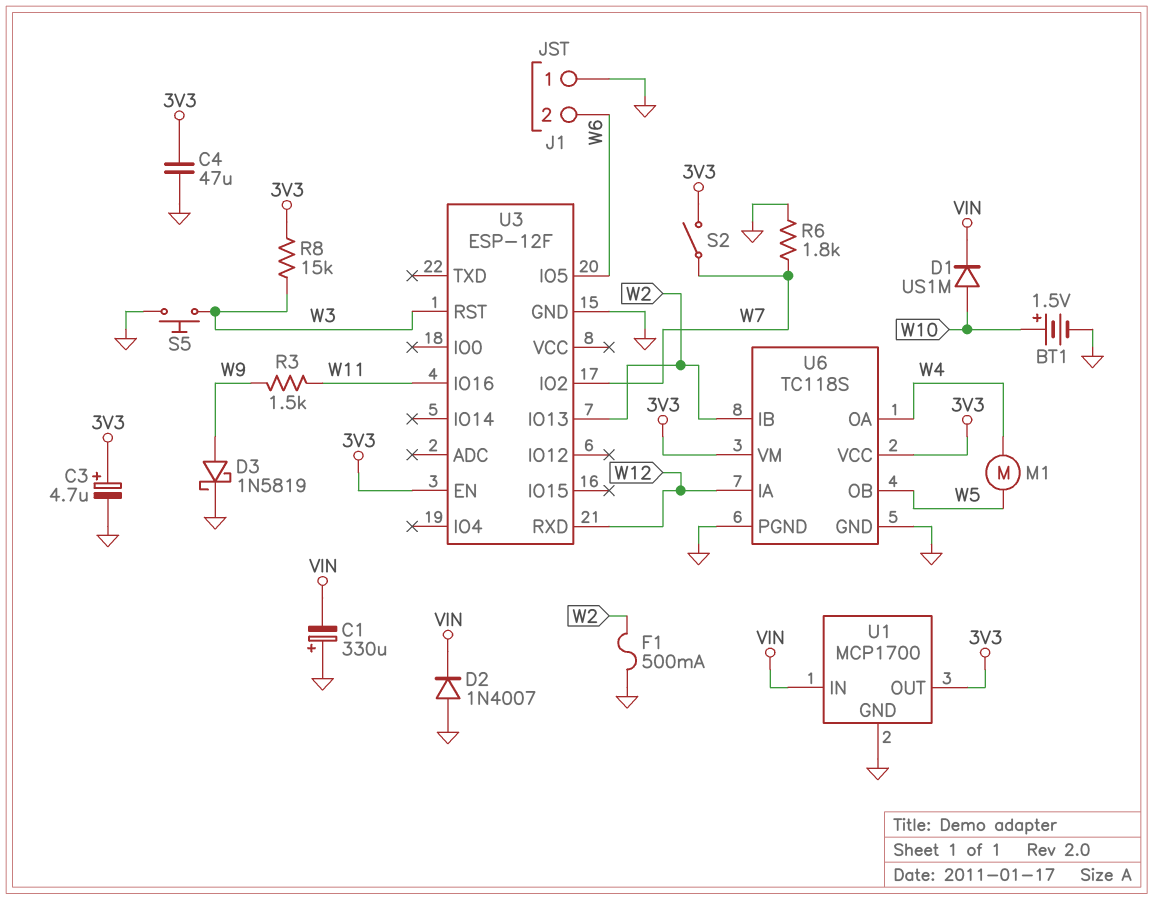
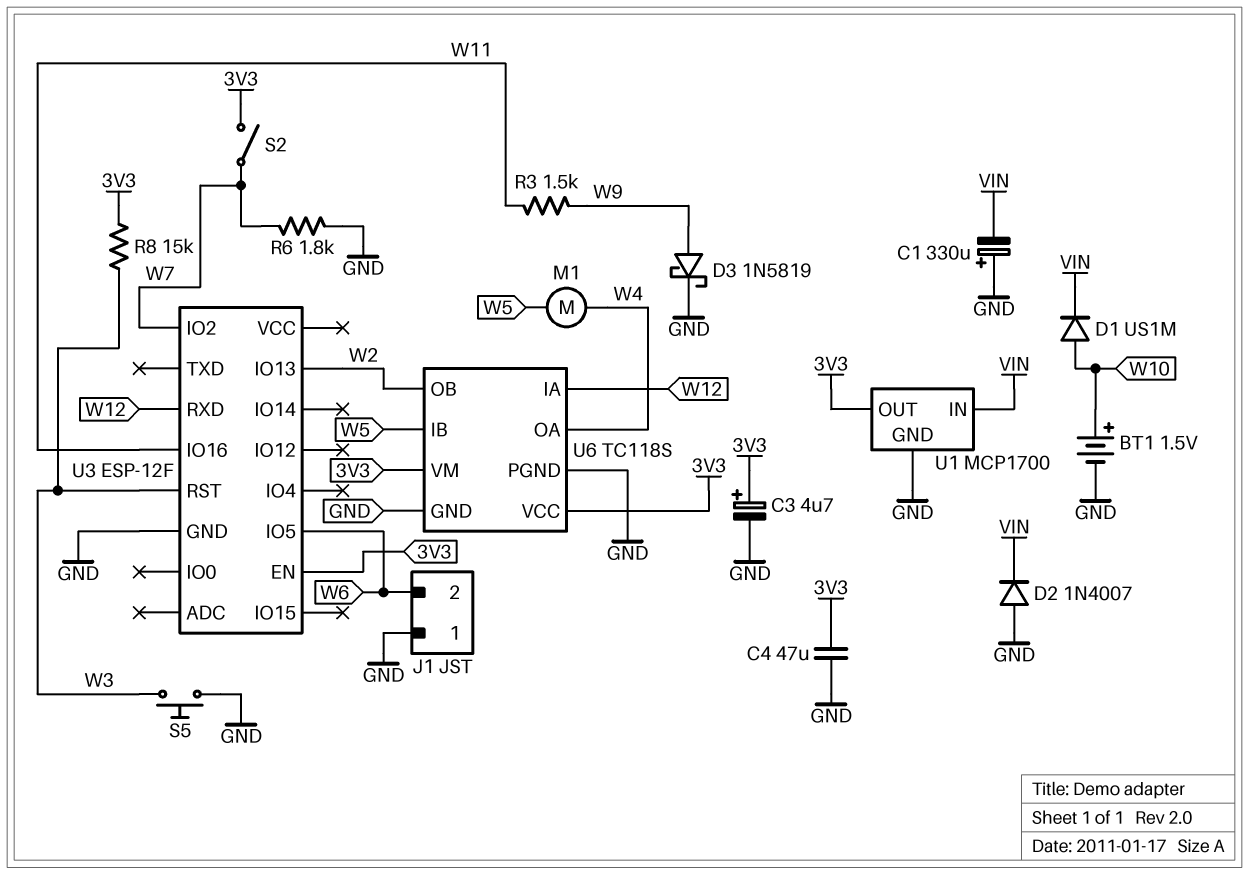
F1: 500mA (GND, W2) -> none
U6 pin IB: W2 -> W5
U6 pin OB: W5 -> W2

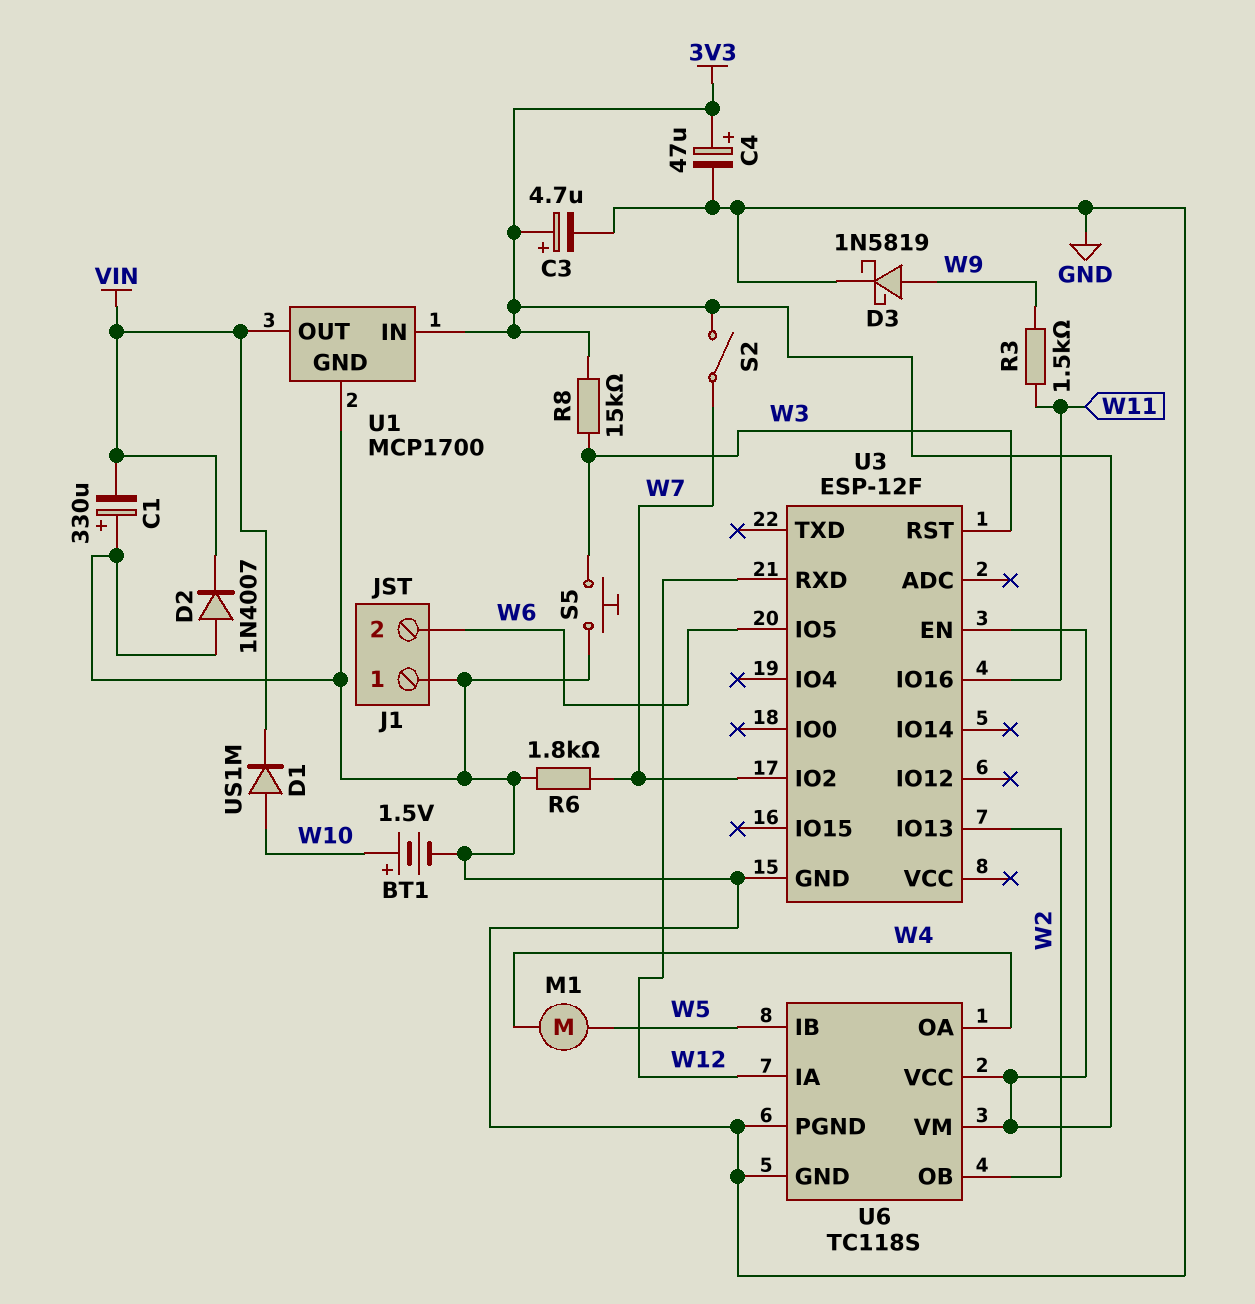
C4: 47uF (3V3, GND) -> 47uF (plus 3V3, minus GND)
U1 pin IN: VIN -> 3V3
U1 pin OUT: 3V3 -> VIN

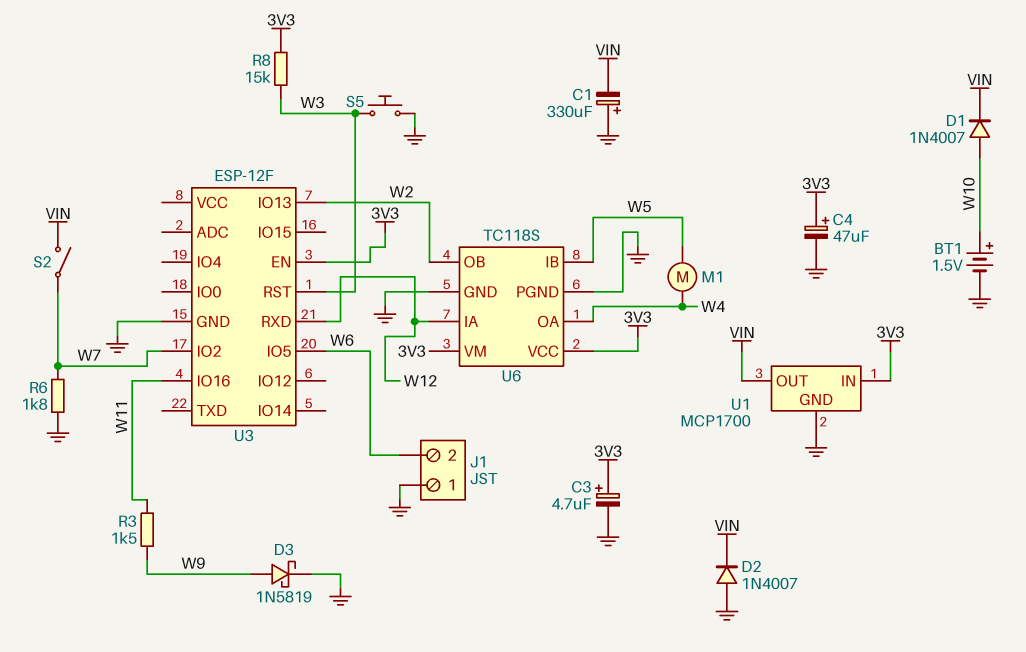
D1: diode US1M (A W10, K VIN) -> diode 1N4007 (A W10, K VIN)
S2: switch (3V3, W7) -> switch (VIN, W7)

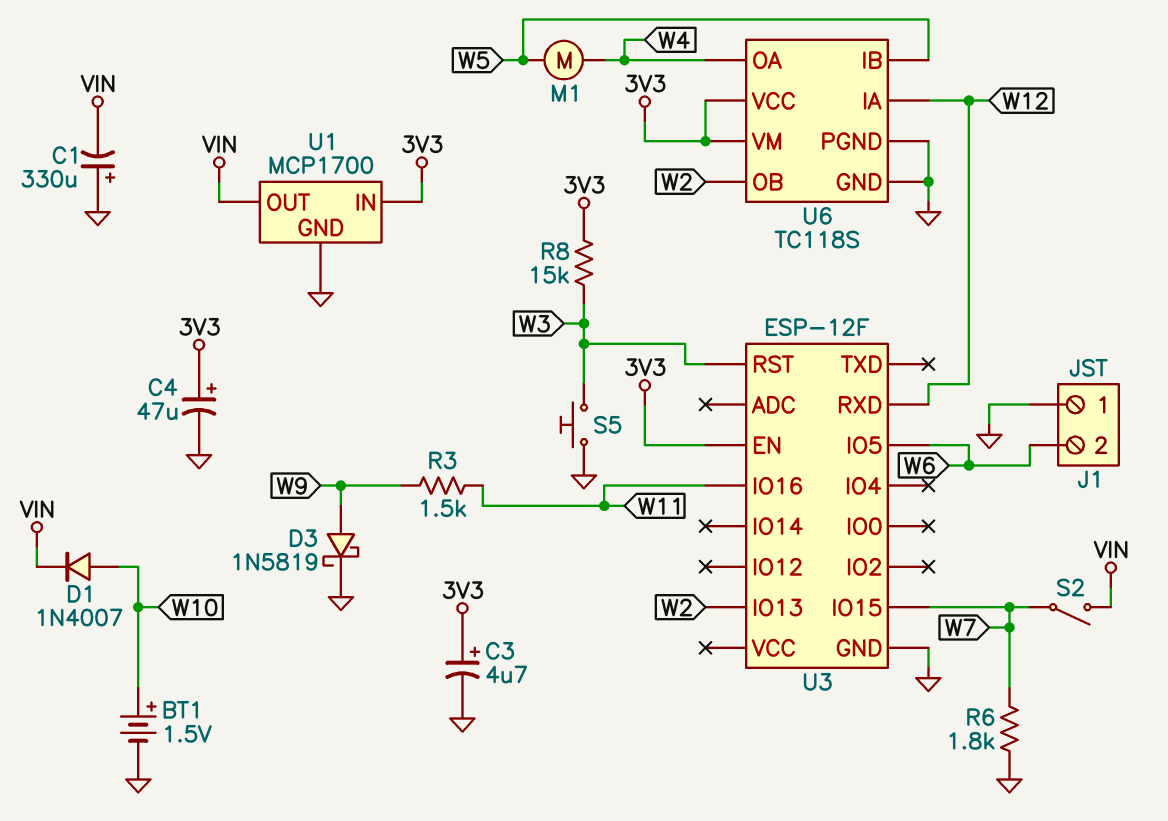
D2: diode 1N4007 (A GND, K VIN) -> none
U3 pin IO2: W7 -> none
U3 pin IO15: none -> W7

